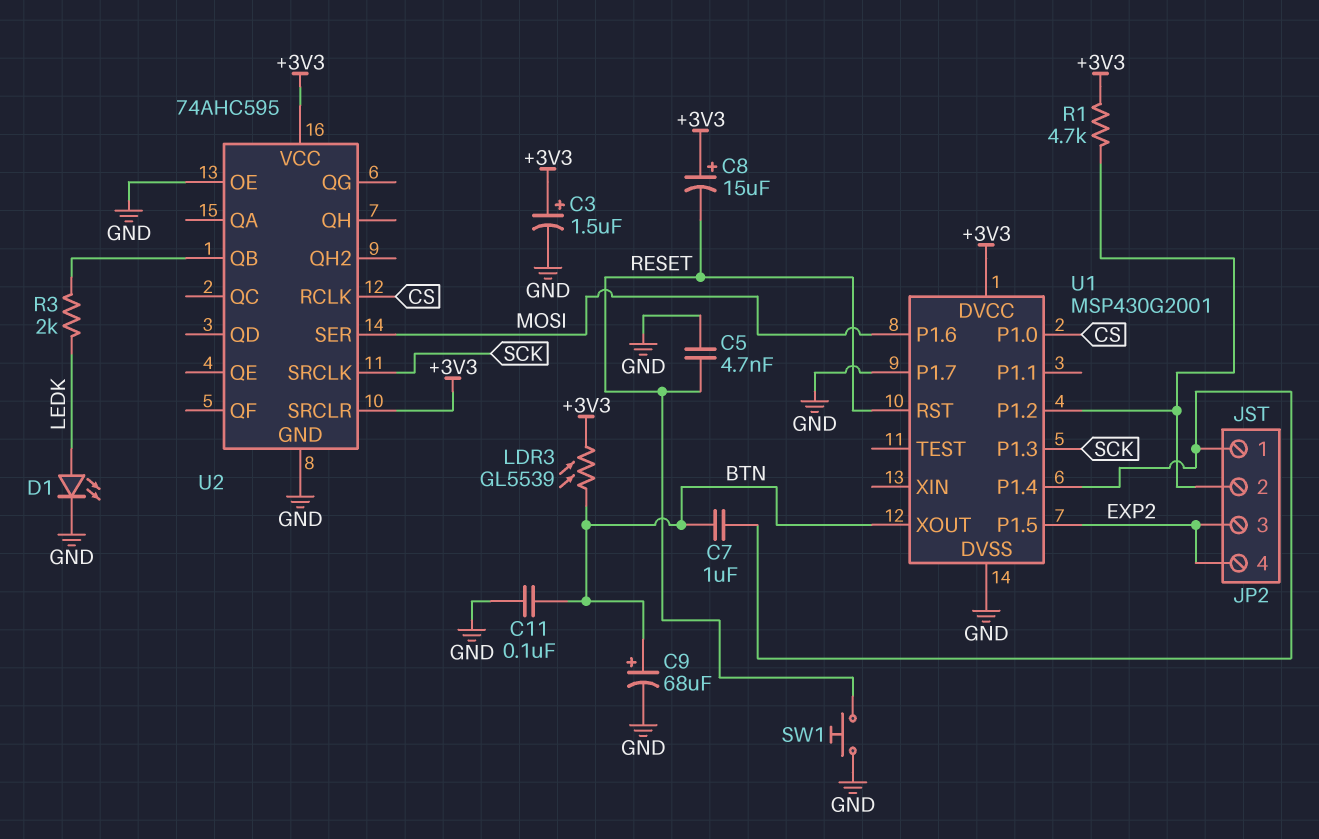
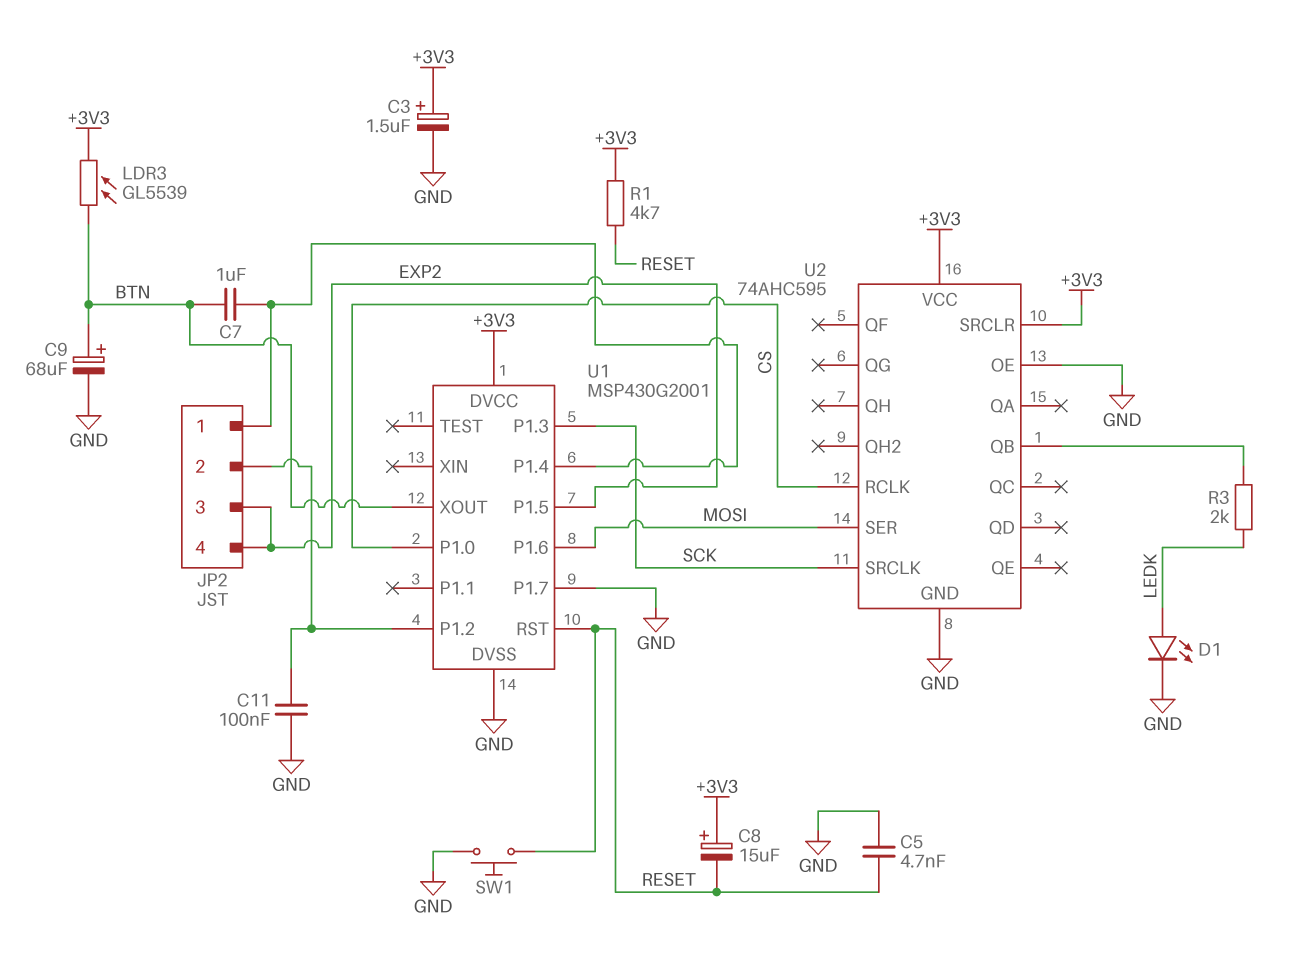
C11: 100nF (BTN, GND) -> 100nF (GND, JP2/2)
R1: 4.7k (+3V3, JP2/2) -> 4.7k (+3V3, RESET)

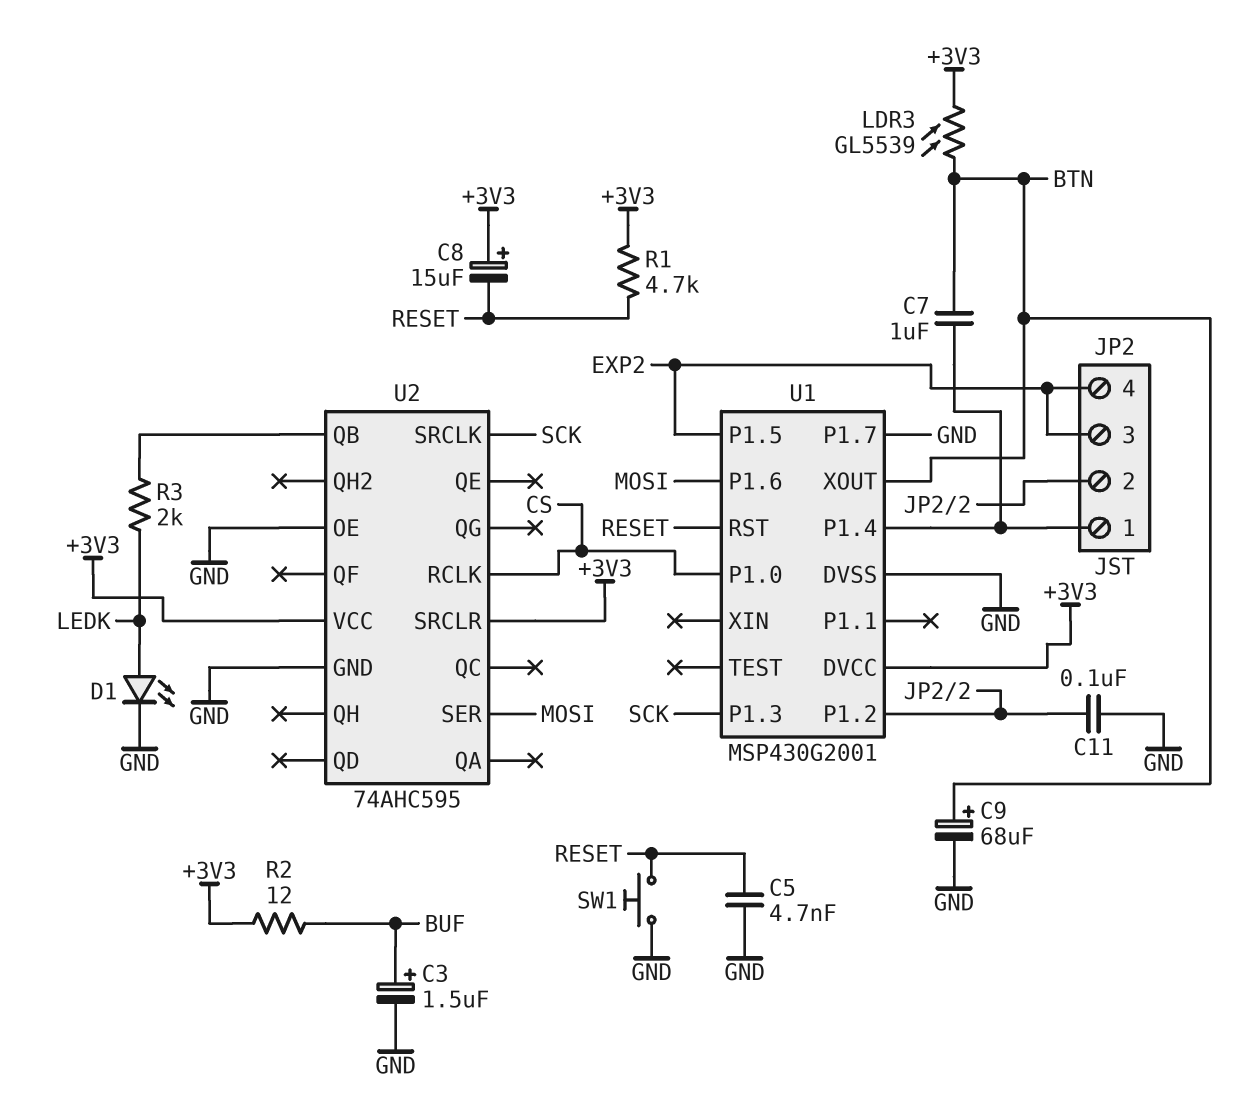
C3: 1.5uF (plus +3V3, minus GND) -> 1.5uF (plus BUF, minus GND)
R2: none -> 12 (+3V3, BUF)

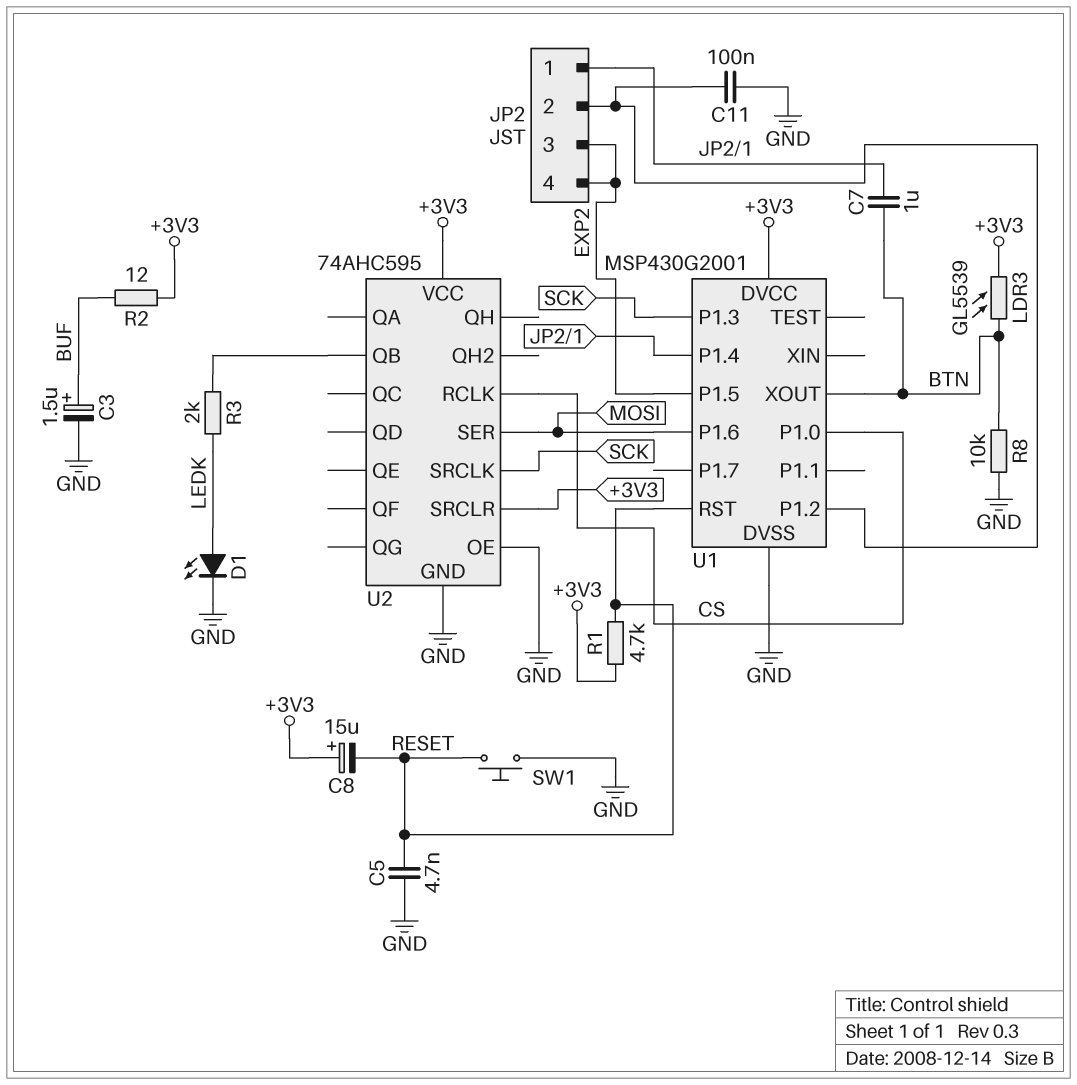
C9: 68uF (plus BTN, minus GND) -> none
R8: none -> 10k (BTN, GND)
U1 pin P1.7: GND -> none

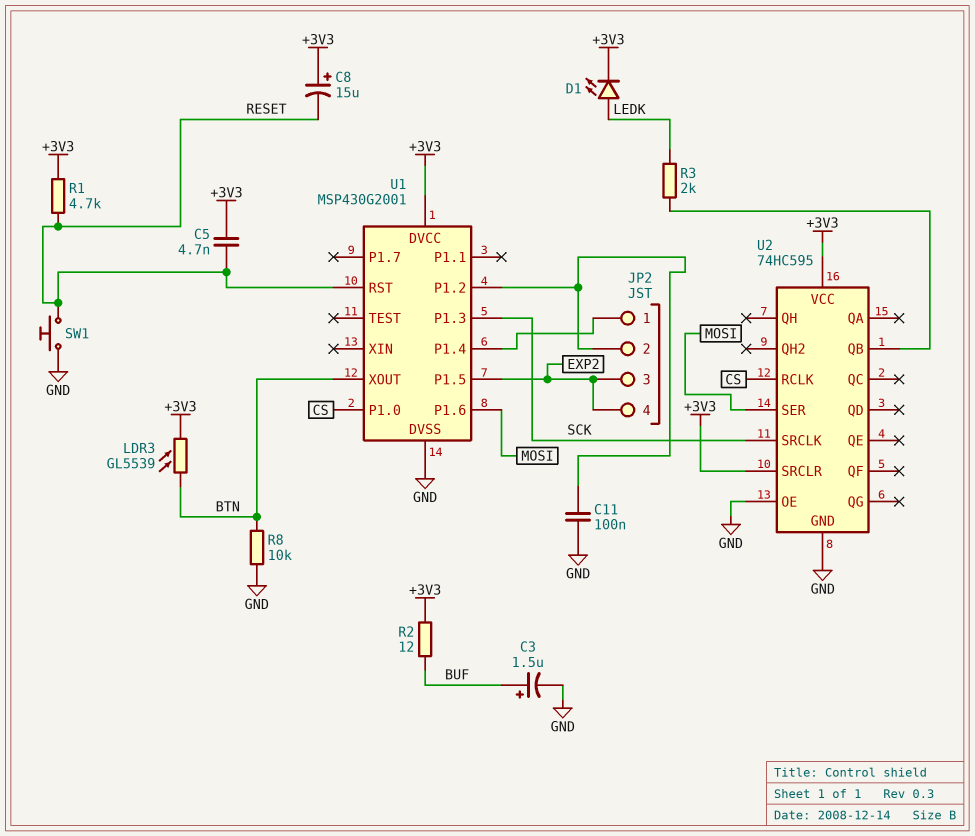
C5: 4.7nF (GND, RESET) -> 4.7nF (+3V3, RESET)
C7: 1uF (BTN, JP2/1) -> none
D1: LED (A LEDK, K GND) -> LED (A LEDK, K +3V3)
U2: 74AHC595 -> 74HC595

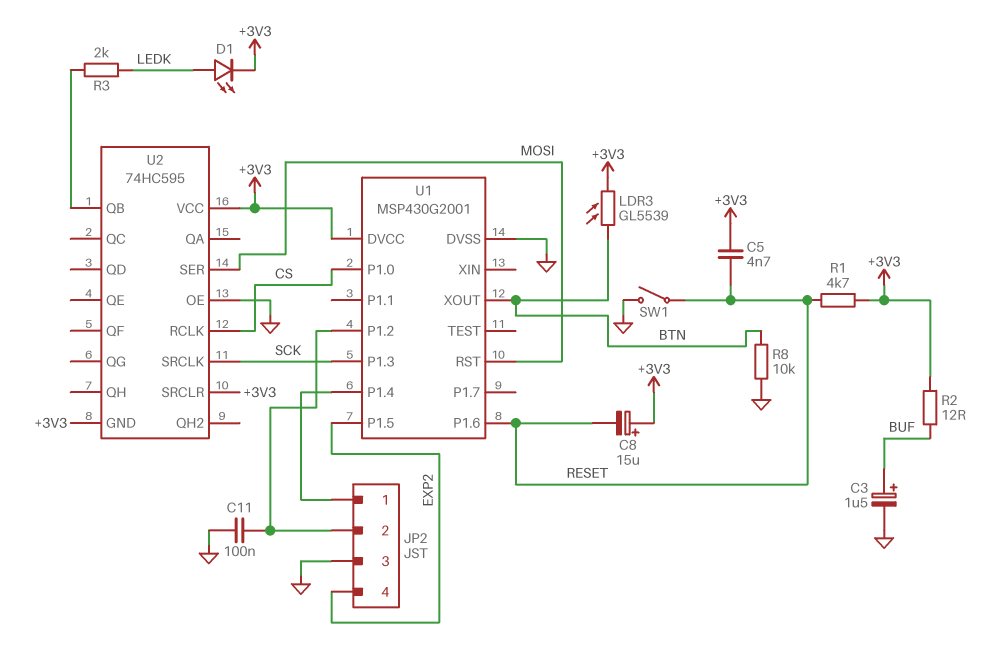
JP2 pin 3: EXP2 -> GND
SW1: button (GND, RESET) -> switch (GND, RESET)
U1 pin P1.6: MOSI -> RESET
U1 pin RST: RESET -> MOSI
U2 pin GND: GND -> +3V3

